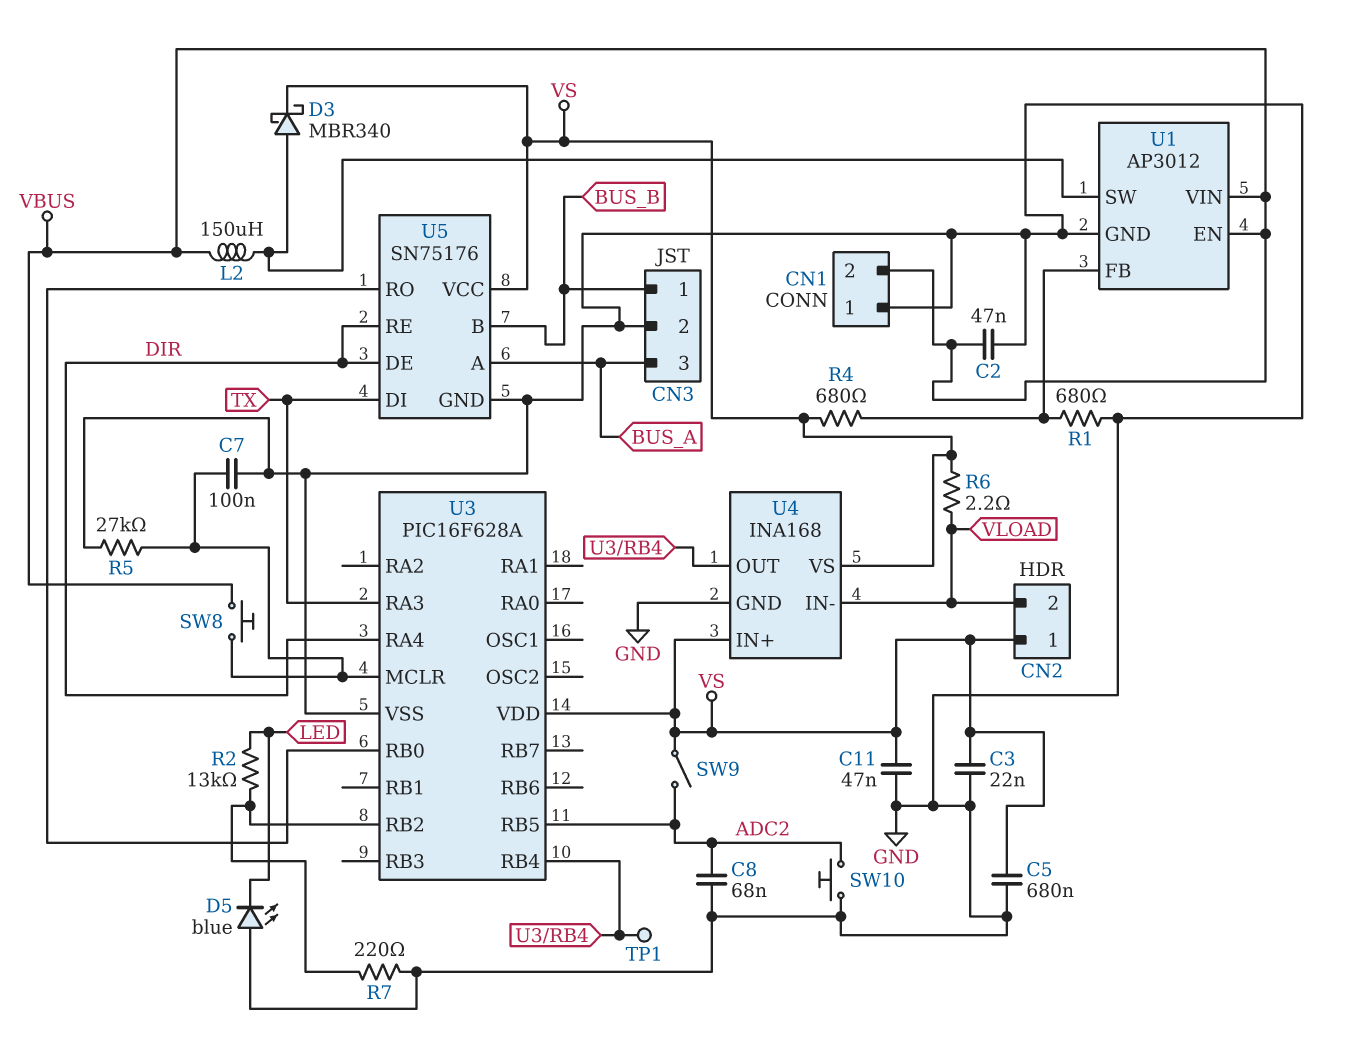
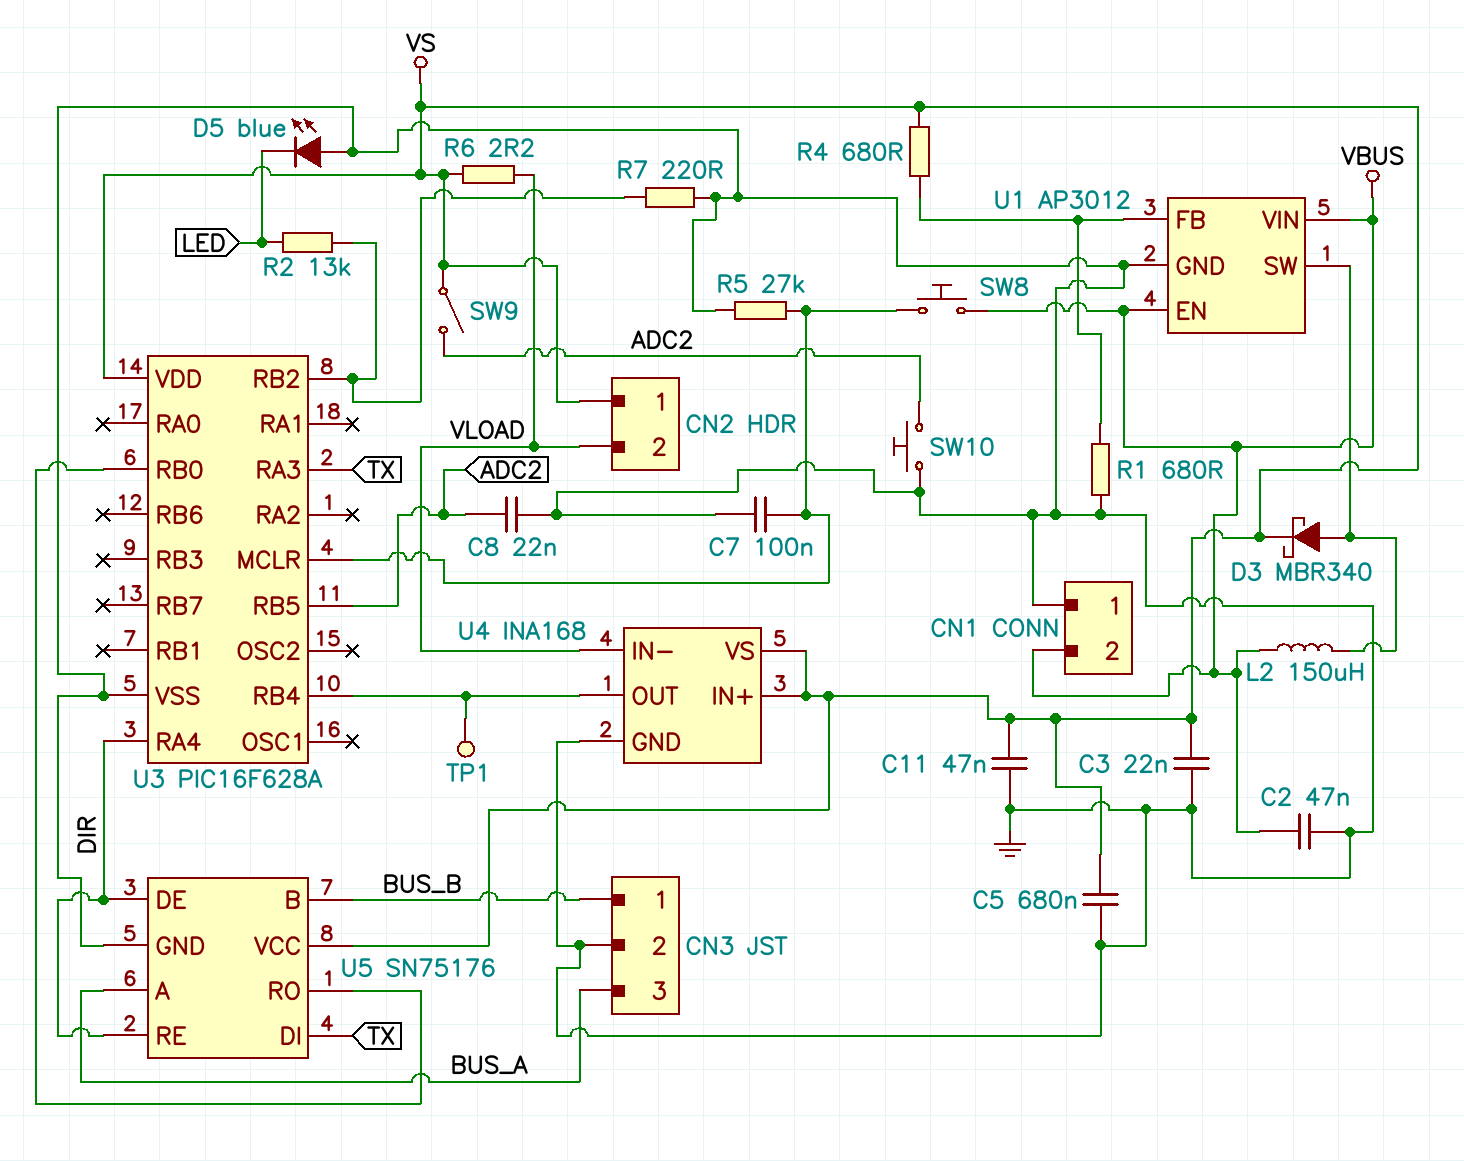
C8: 68nF (ADC2, GND) -> 22nF (ADC2, GND)

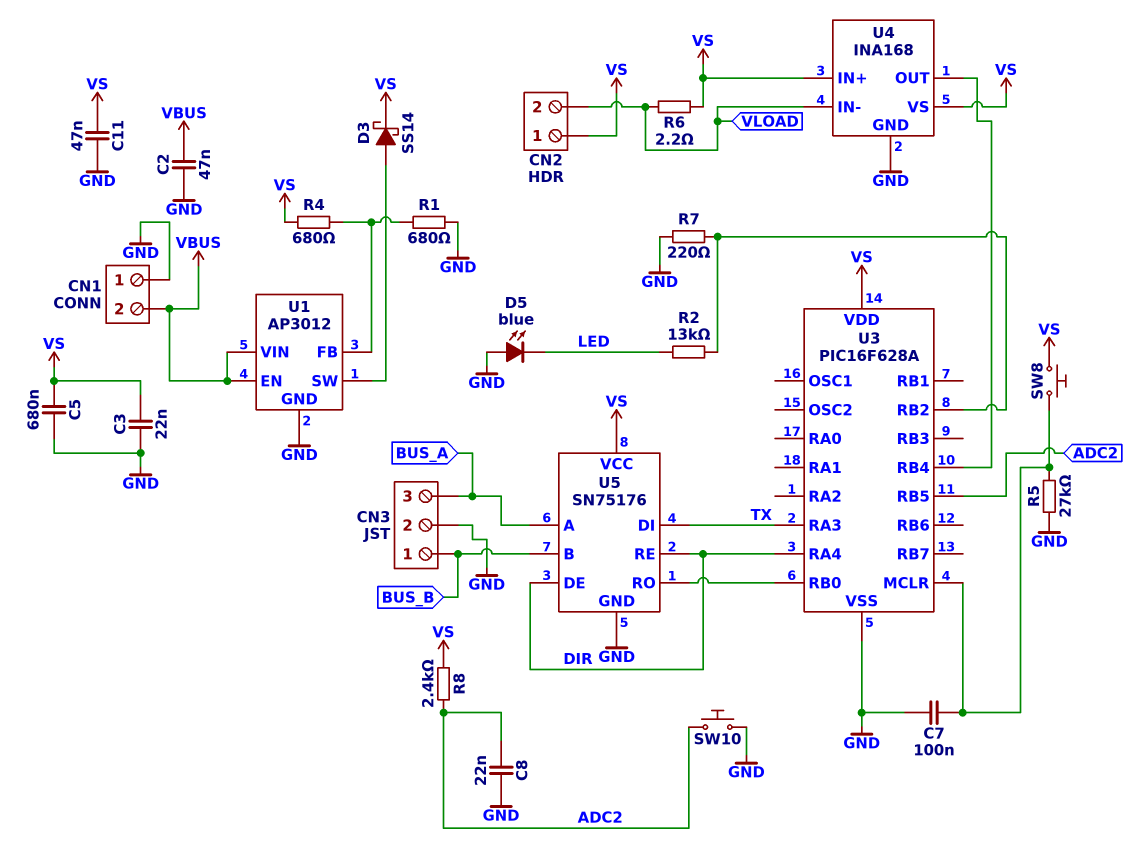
D3: schottky MBR340 (A U1/SW, K VS) -> schottky SS14 (A U1/SW, K VS)
L2: 150uH (U1/SW, VBUS) -> none
R8: none -> 2.4k (ADC2, VS)
SW8: button (U3/MCLR, VBUS) -> button (U3/MCLR, VS)
SW9: switch (ADC2, VS) -> none
TP1: test point (U3/RB4) -> none

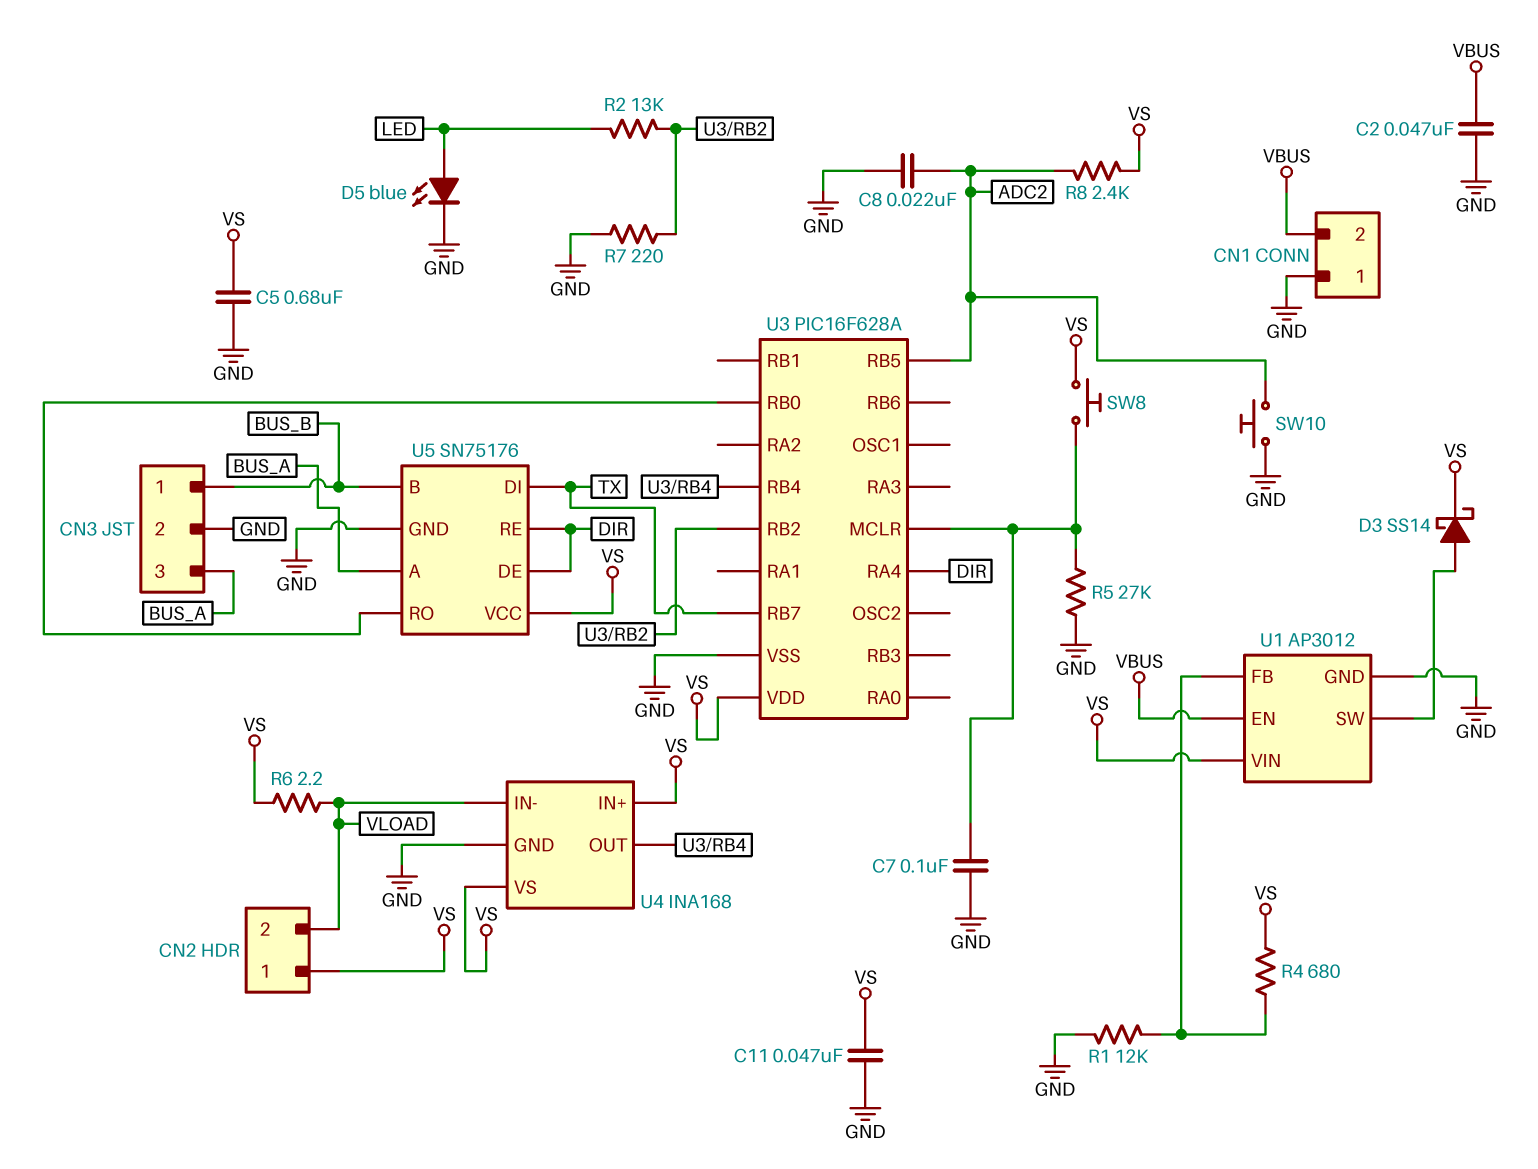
C3: 22nF (GND, VS) -> none
D5: LED blue (A GND, K LED) -> LED blue (A LED, K GND)
R1: 680 (GND, U1/FB) -> 12k (GND, U1/FB)
U1 pin VIN: VBUS -> VS
U3 pin RA3: TX -> none
U3 pin RB7: none -> TX

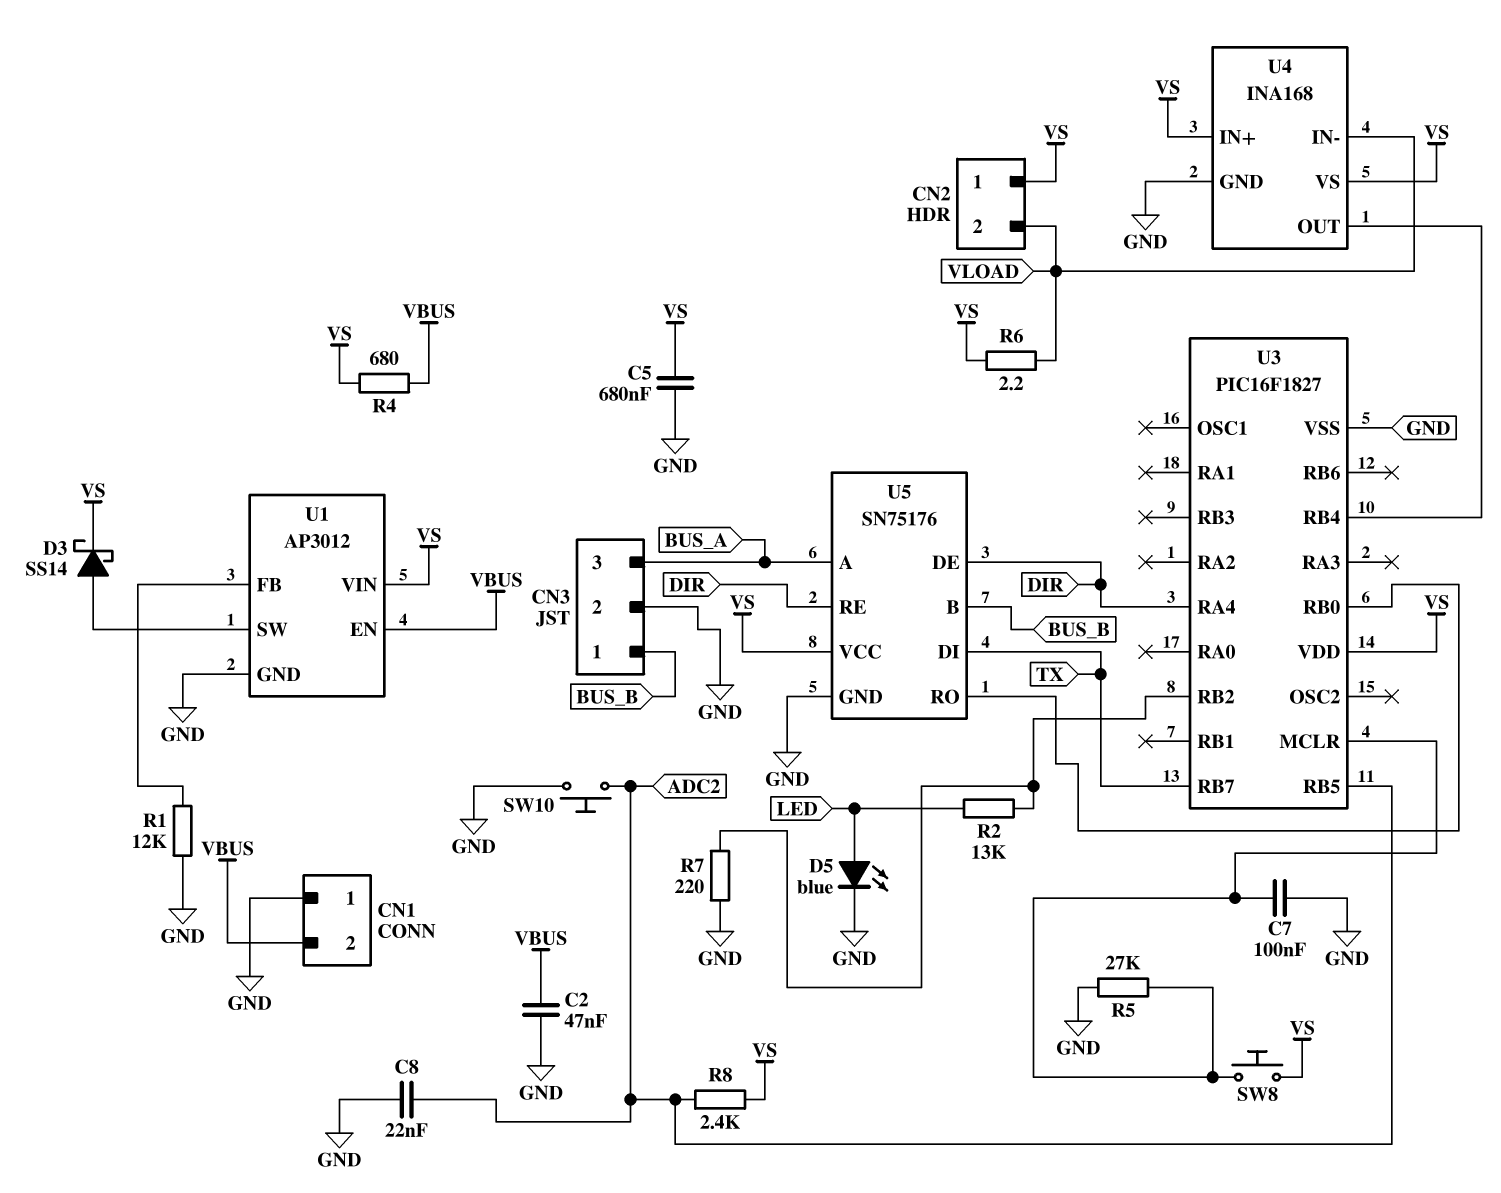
C11: 47nF (GND, VS) -> none
R4: 680 (U1/FB, VS) -> 680 (VBUS, VS)
U3: PIC16F628A -> PIC16F1827

